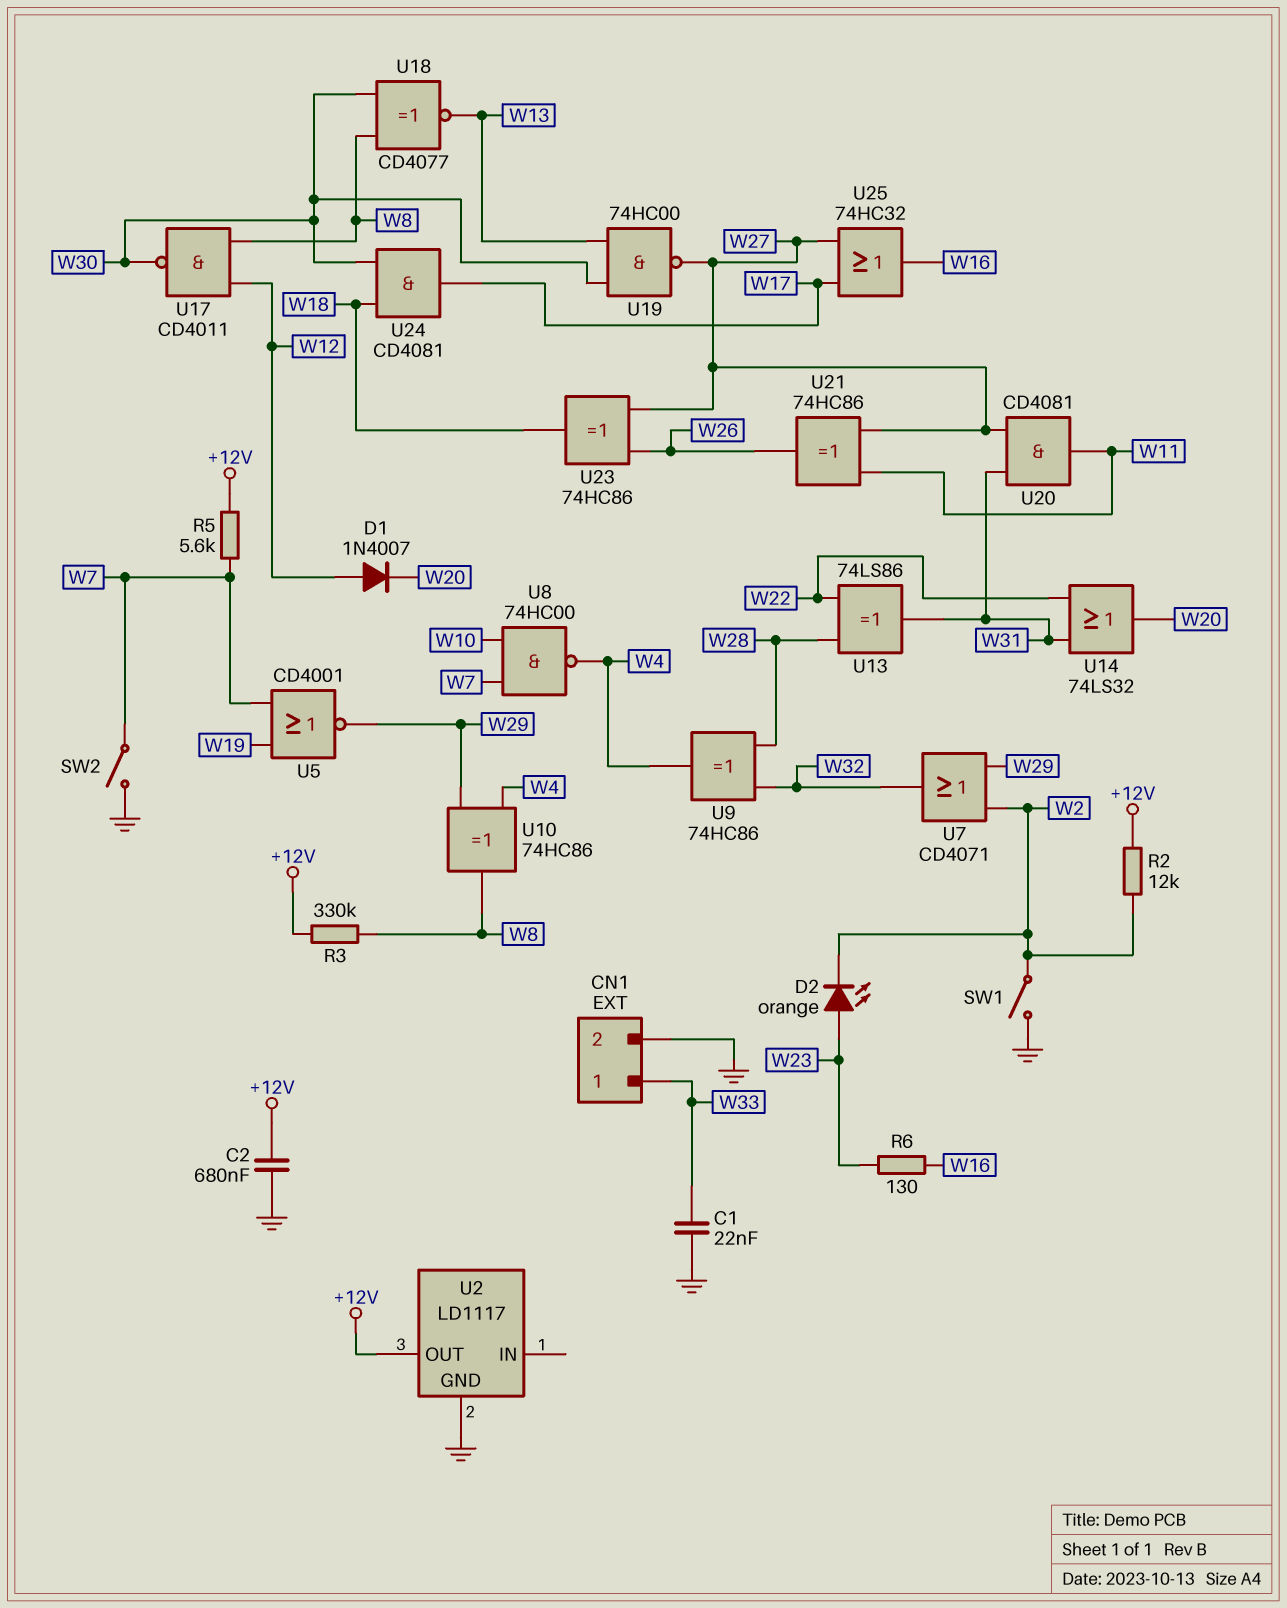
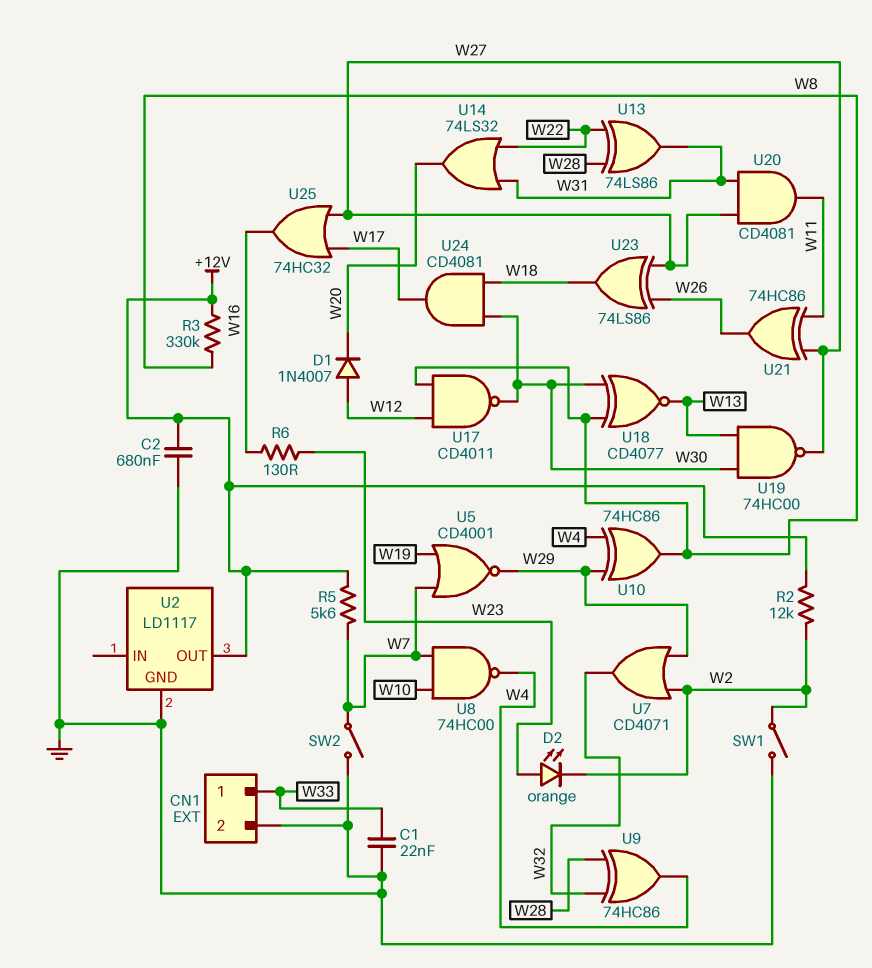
U23: XOR 74HC86 (in W26, in W27, out W18) -> XOR 74LS86 (in W26, in W27, out W18)

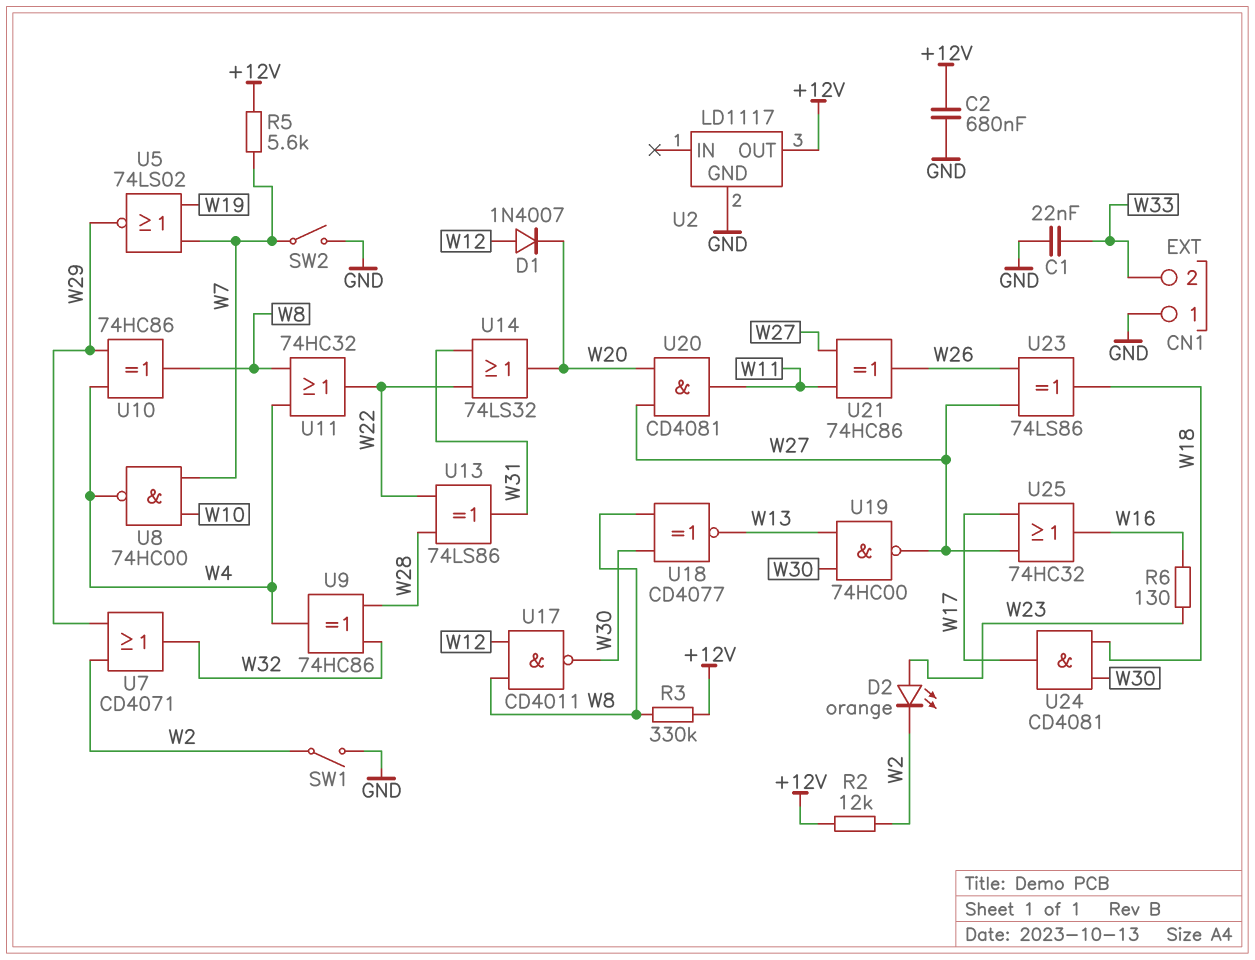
CN1 pin 1: W33 -> GND
CN1 pin 2: GND -> W33
U5: NOR CD4001 (in W7, in W19, out W29) -> NOR 74LS02 (in W7, in W19, out W29)
U11: none -> OR 74HC32 (in W4, in W8, out W22)
U20: AND CD4081 (in W27, in W31, out W11) -> AND CD4081 (in W20, in W27, out W11)

